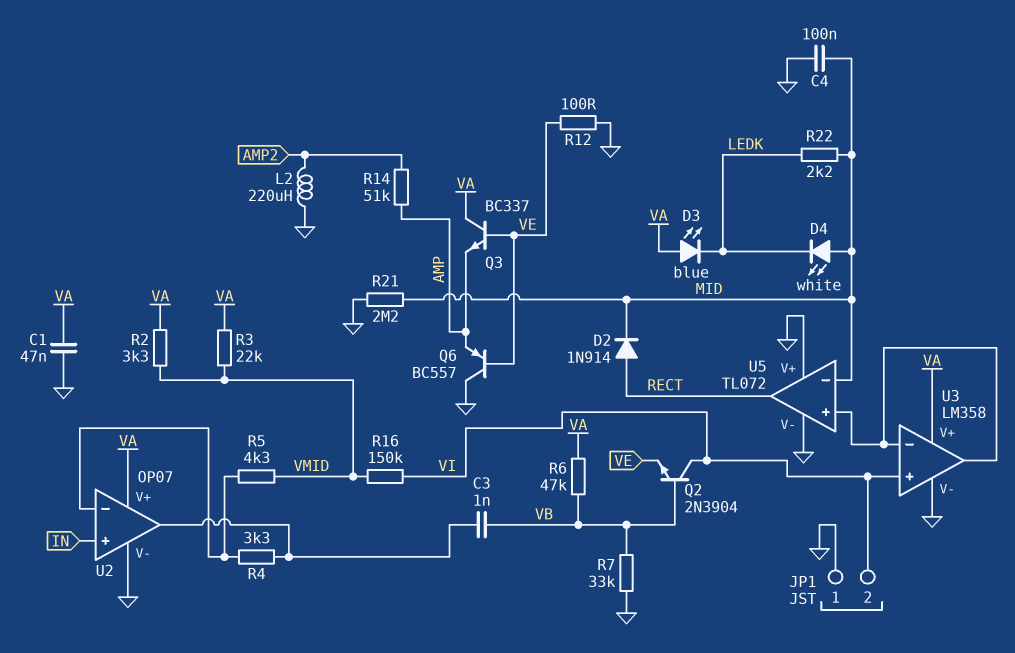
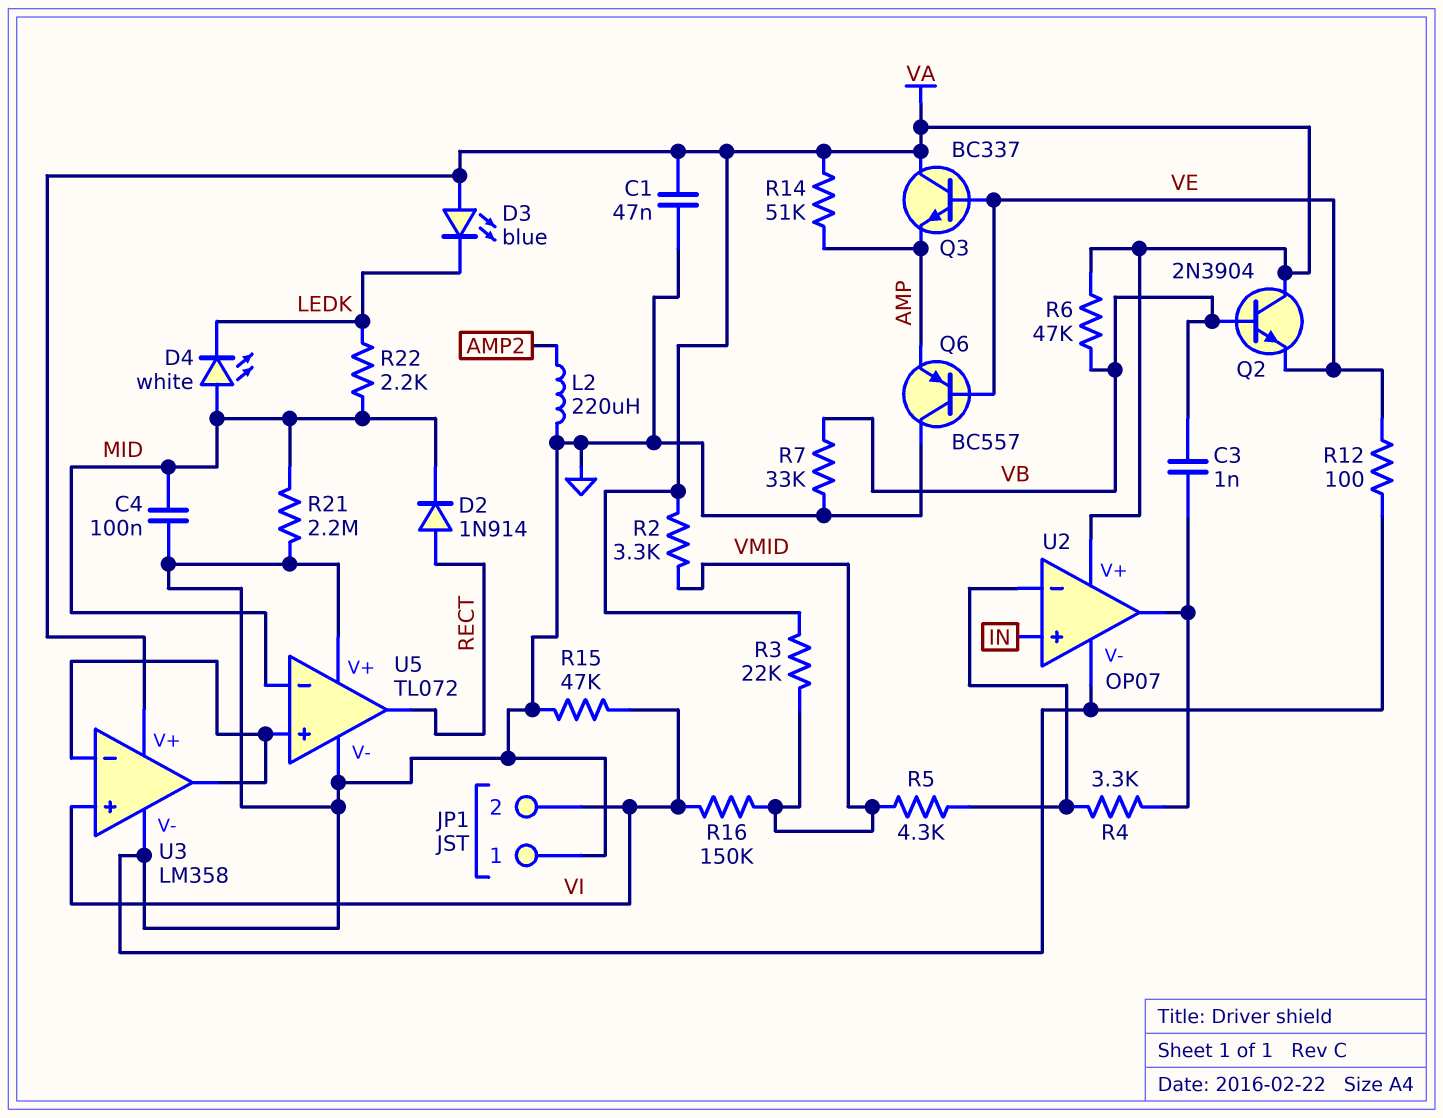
Q2: NPN 2N3904 (B VB, C VI, E VE) -> NPN 2N3904 (B VB, C VA, E VE)
R14: 51k (AMP, AMP2) -> 51k (AMP, VA)
R15: none -> 47k (GND, VI)

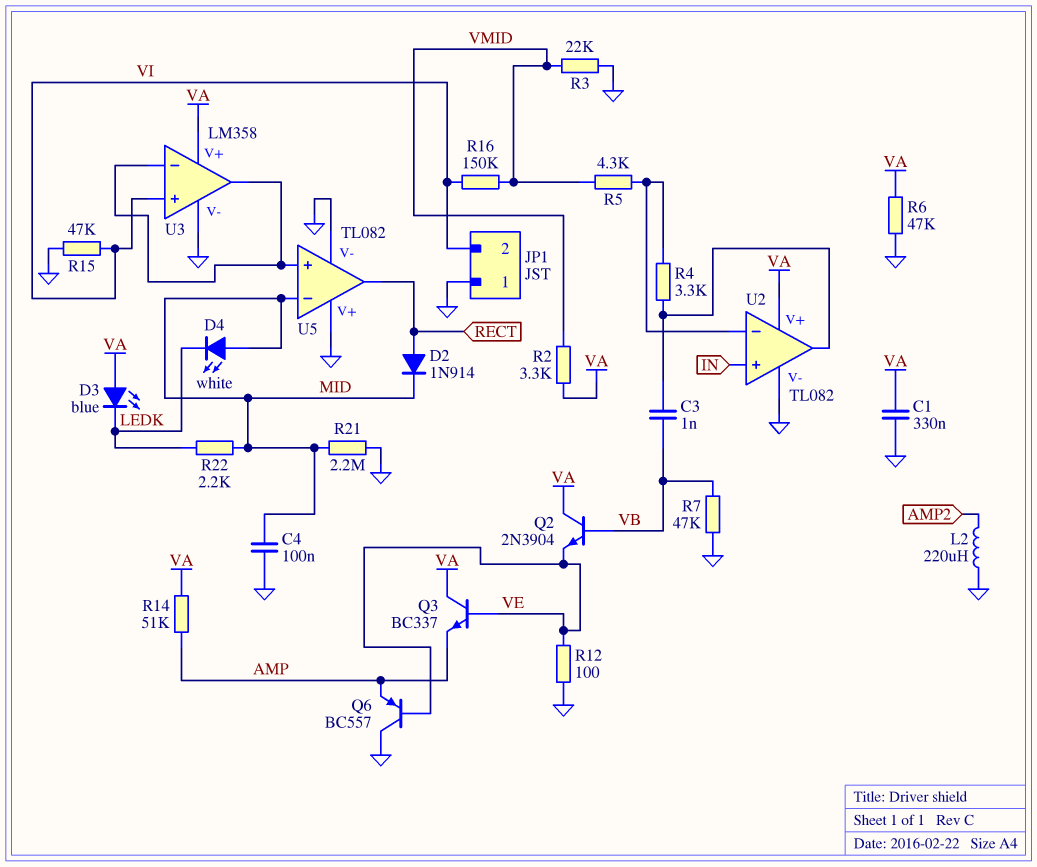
C1: 47nF (GND, VA) -> 330nF (GND, VA)
R3: 22k (VA, VMID) -> 22k (GND, VMID)
R6: 47k (VA, VB) -> 47k (GND, VA)
R7: 33k (GND, VB) -> 47k (GND, VB)
U2: OP07 -> TL082
U5: TL072 -> TL082

